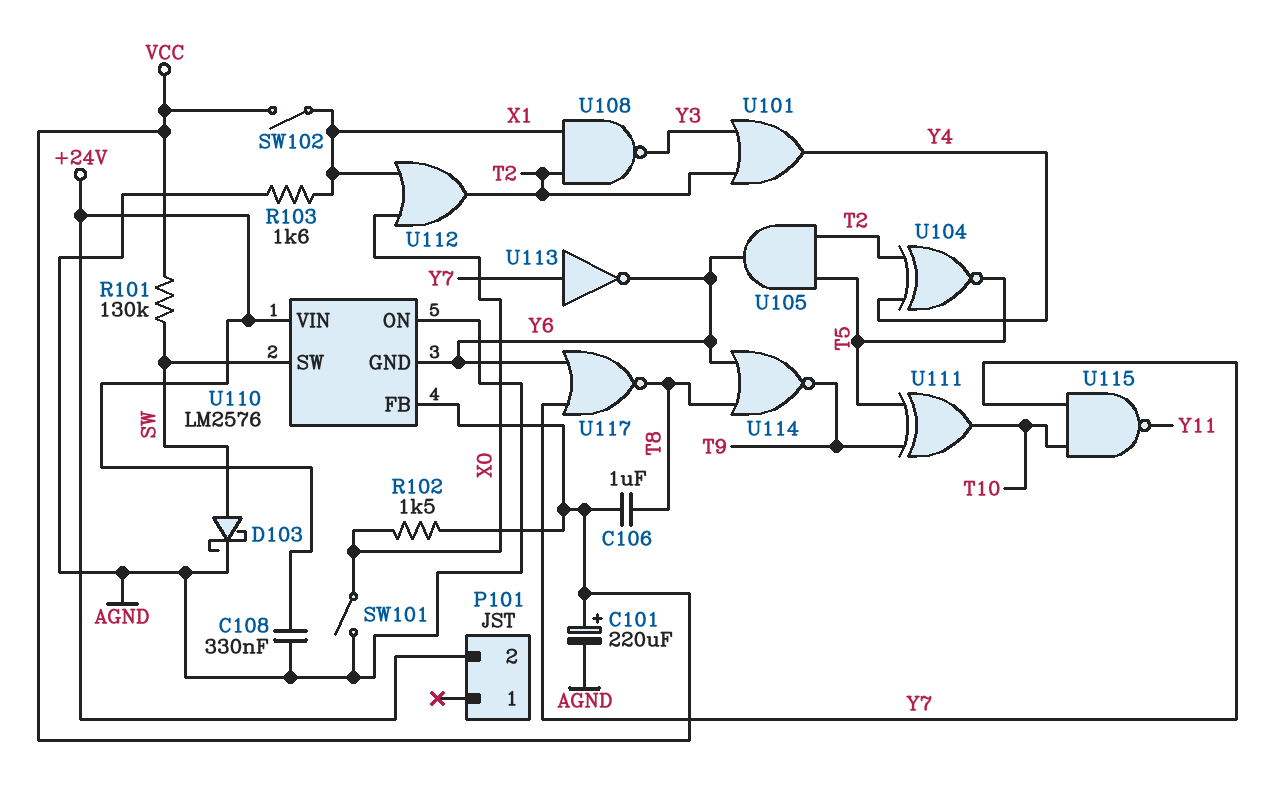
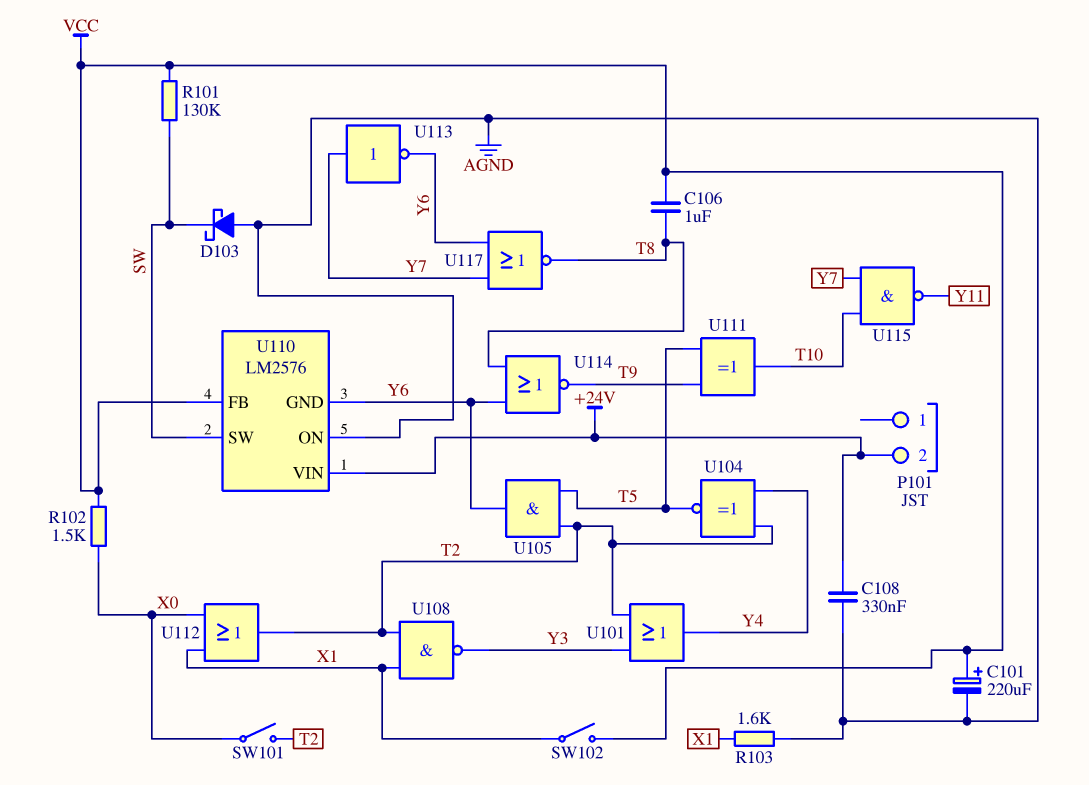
D103: schottky (A SW, K AGND) -> schottky (A AGND, K SW)
SW101: switch (AGND, X0) -> switch (T2, X0)

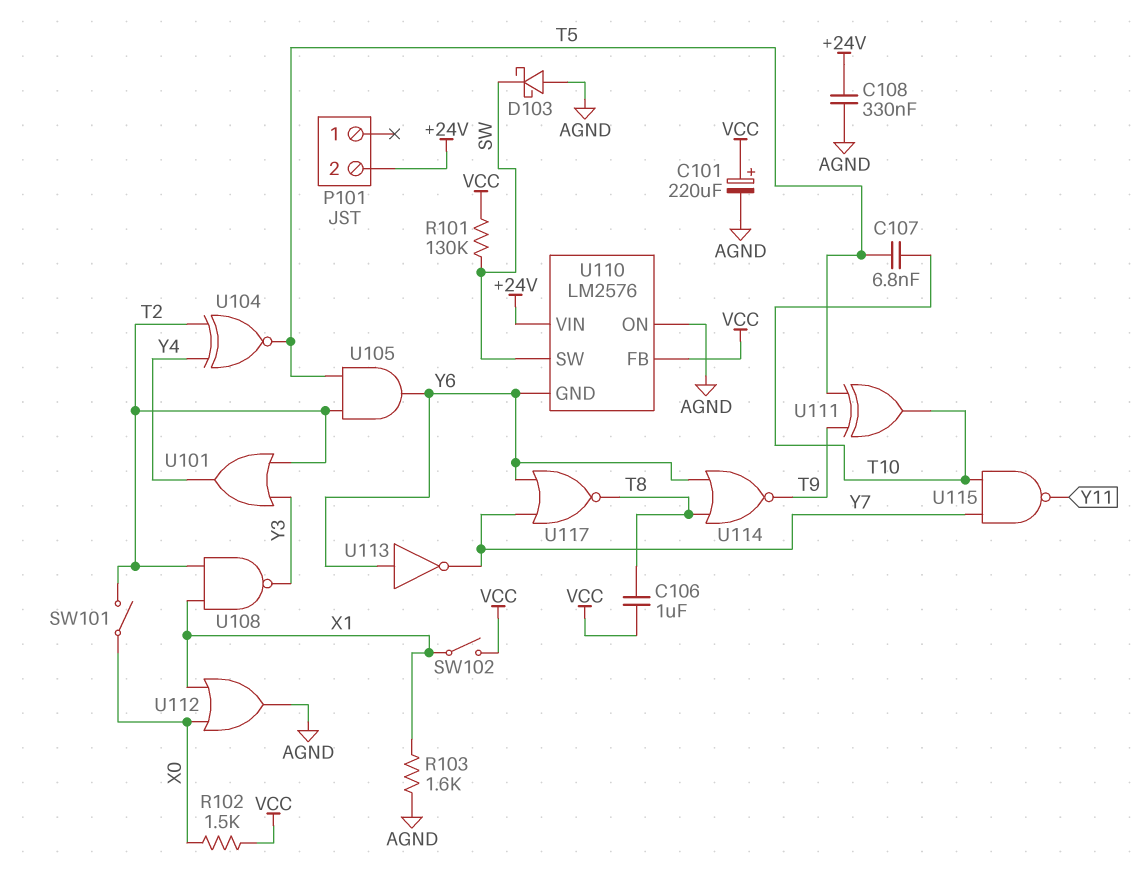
C107: none -> 6.8nF (T5, T10)
U112: OR (in X0, in X1, out T2) -> OR (in X0, in X1, out AGND)
U113: NOT (in Y7, out Y6) -> NOT (in Y6, out Y7)

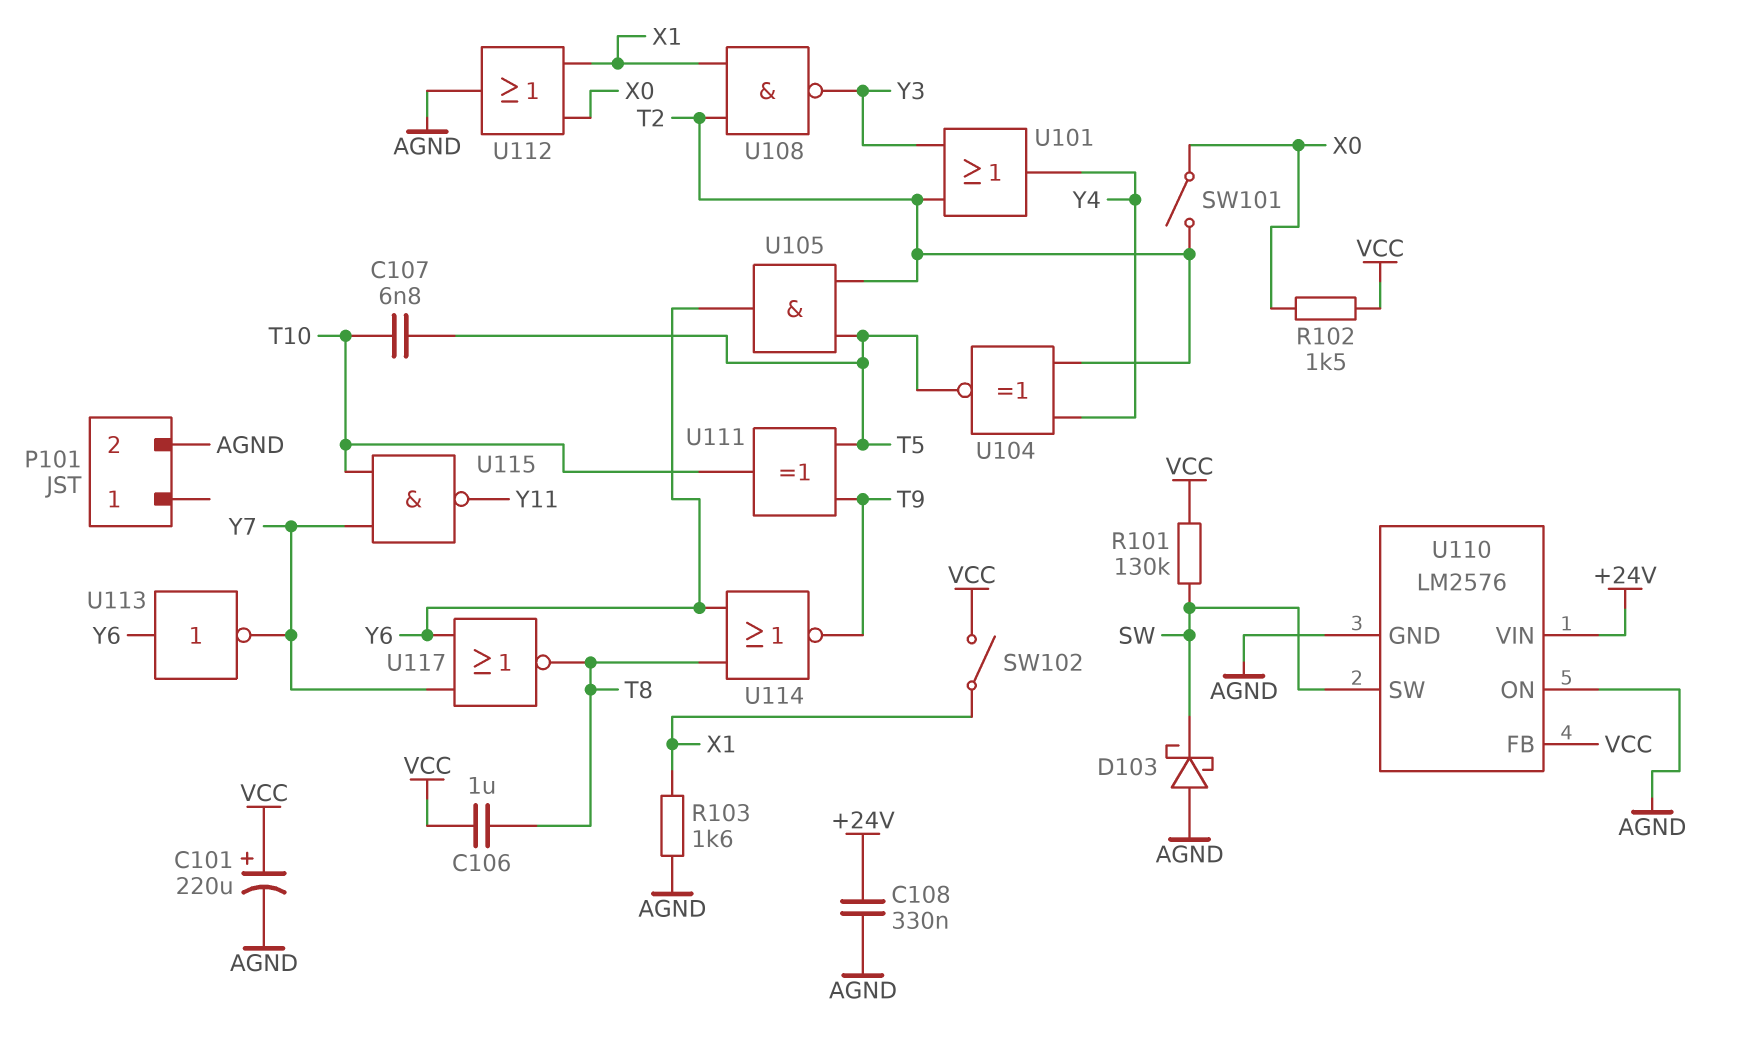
P101 pin 2: +24V -> AGND
U110 pin GND: Y6 -> AGND

